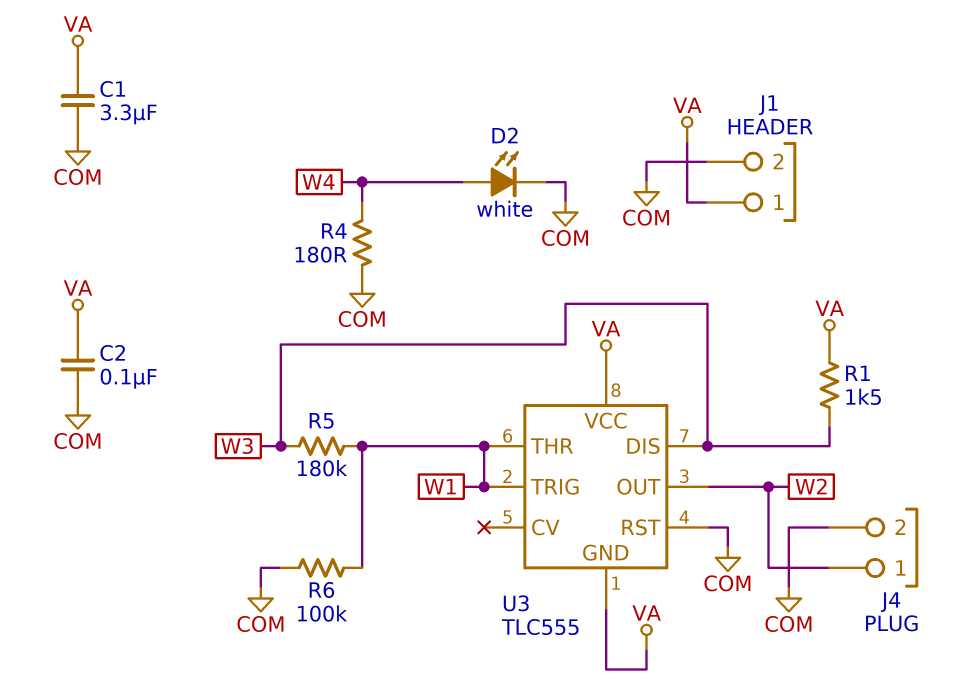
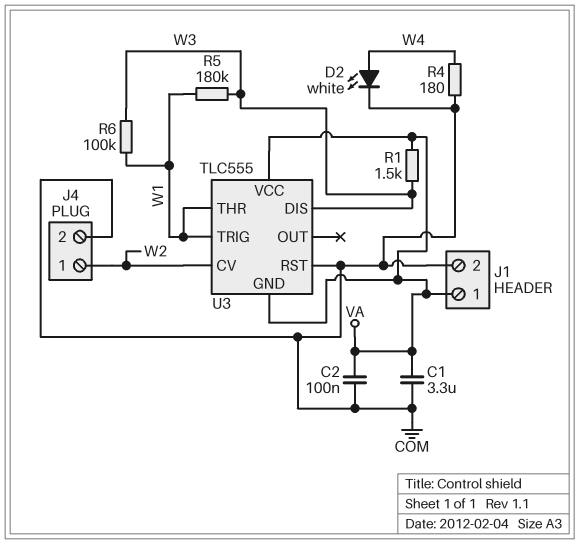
R6: 100k (COM, W1) -> 100k (W1, W3)
U3 pin CV: none -> W2
U3 pin OUT: W2 -> none

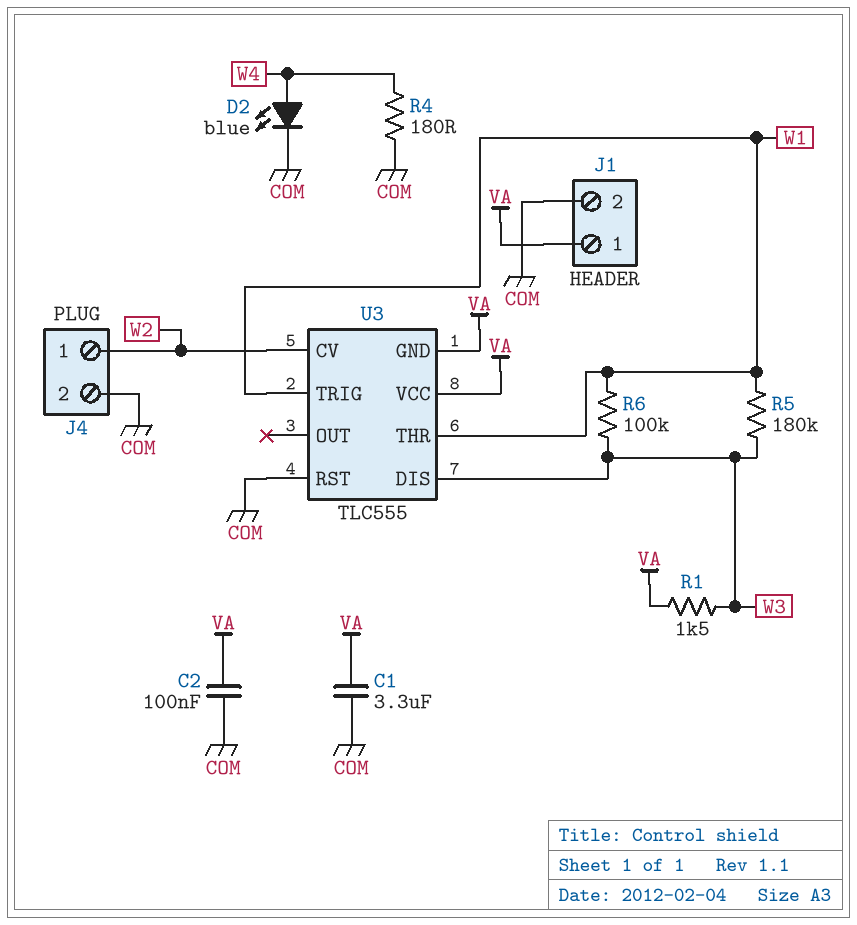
D2: LED white (A W4, K COM) -> LED blue (A W4, K COM)

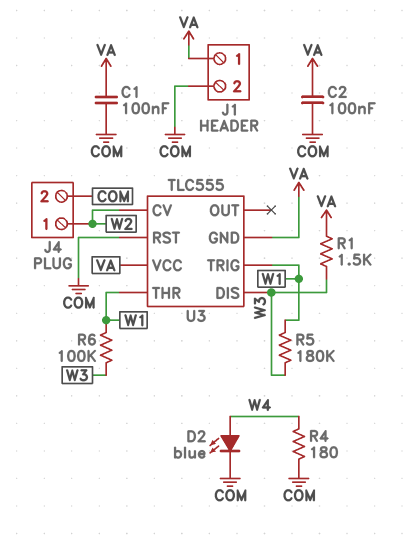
C1: 3.3uF (COM, VA) -> 100nF (COM, VA)

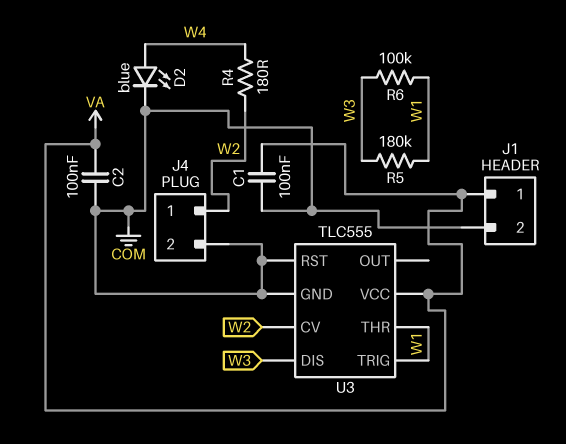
R1: 1.5k (VA, W3) -> none
R4: 180 (COM, W4) -> 180 (W2, W4)
U3 pin GND: VA -> COM

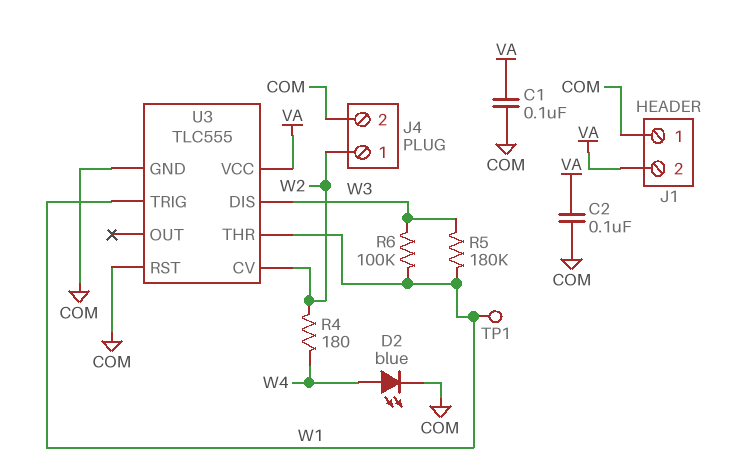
J1 pin 1: VA -> COM
J1 pin 2: COM -> VA
TP1: none -> test point (W1)

